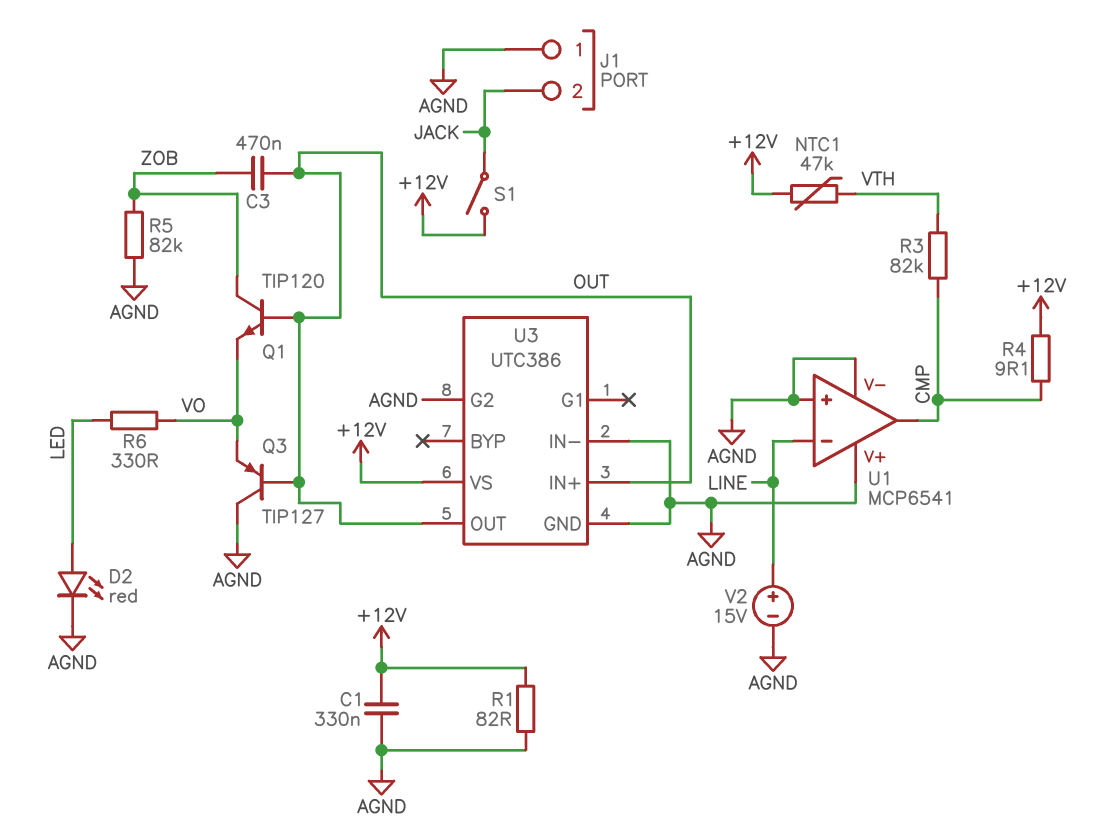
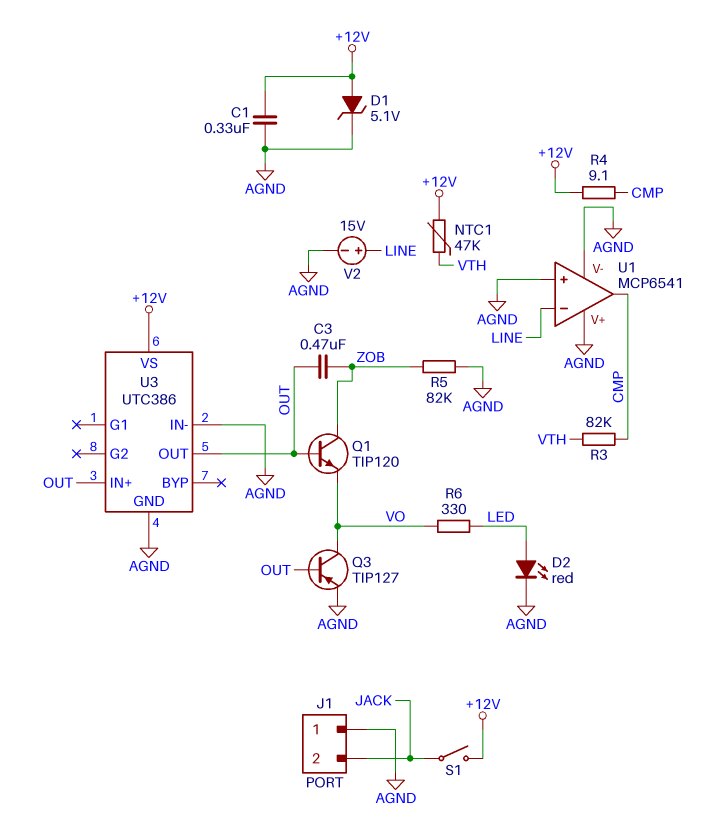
D1: none -> zener 5.1V (A +12V, K AGND)
Q3: PNP TIP127 (B OUT, C AGND, E VO) -> PNP TIP127 (B OUT, C VO, E AGND)
R1: 82 (+12V, AGND) -> none
U3 pin G2: AGND -> none

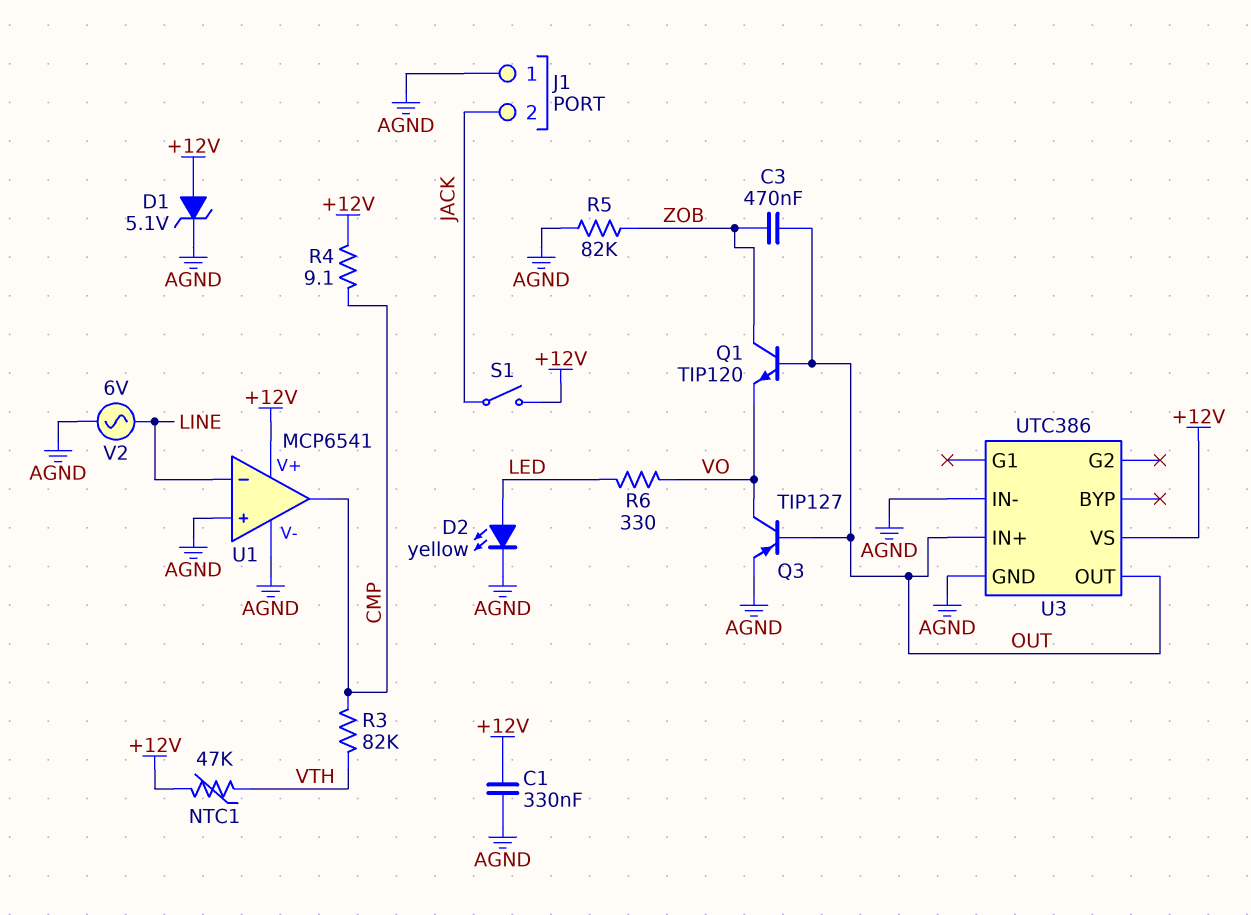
D2: LED red (A LED, K AGND) -> LED yellow (A LED, K AGND)
U1 pin V+: AGND -> +12V
V2: 15V (plus LINE, minus AGND) -> AC 6V (AGND, LINE)

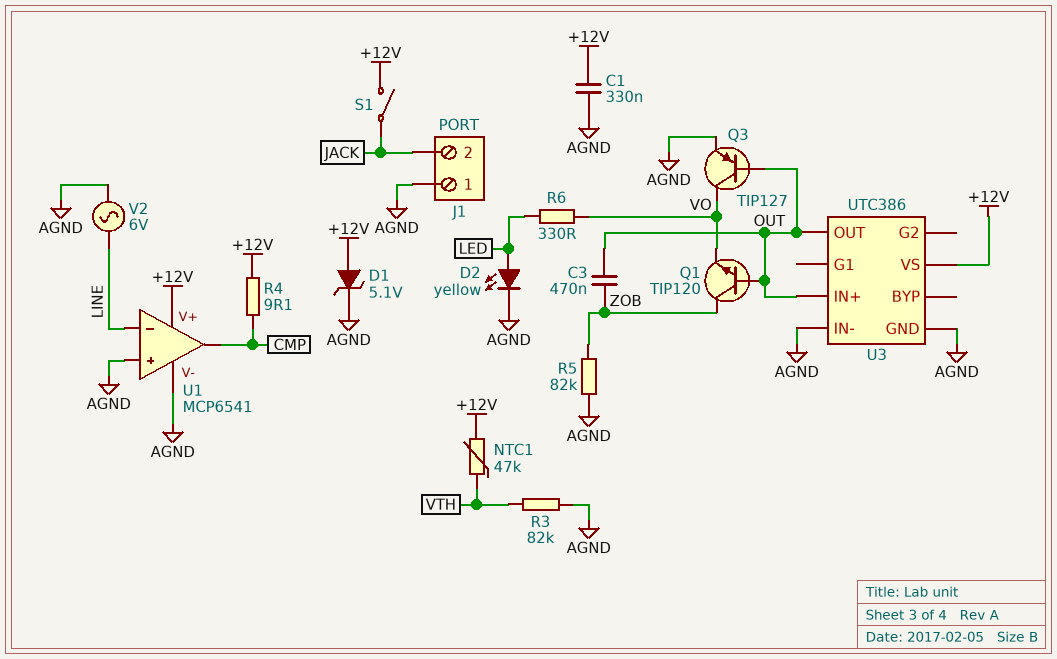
R3: 82k (CMP, VTH) -> 82k (AGND, VTH)

